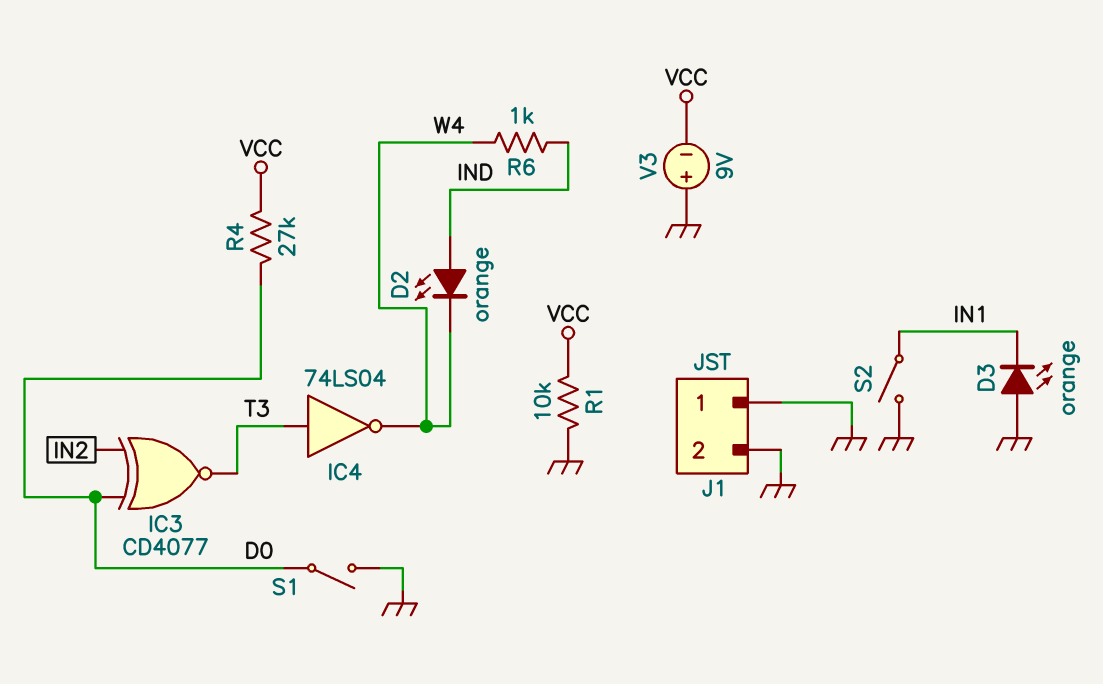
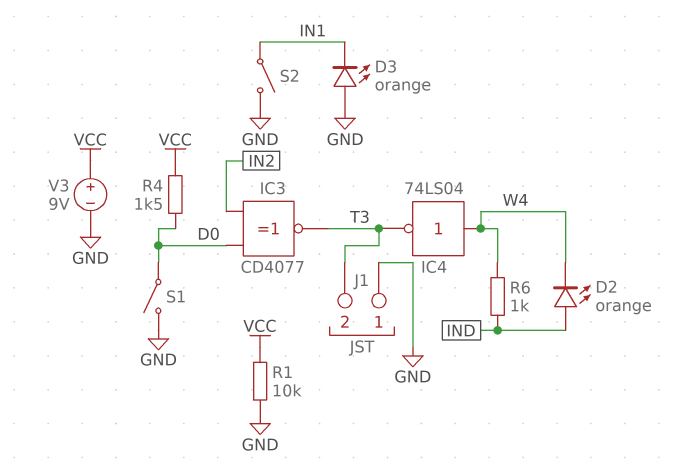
IC4: NOT 74LS04 (in T3, out W4) -> NOT 74LS04 (in W4, out T3)
J1 pin 2: GND -> T3
R4: 27k (D0, VCC) -> 1.5k (D0, VCC)
V3: 9V (plus GND, minus VCC) -> 9V (plus VCC, minus GND)

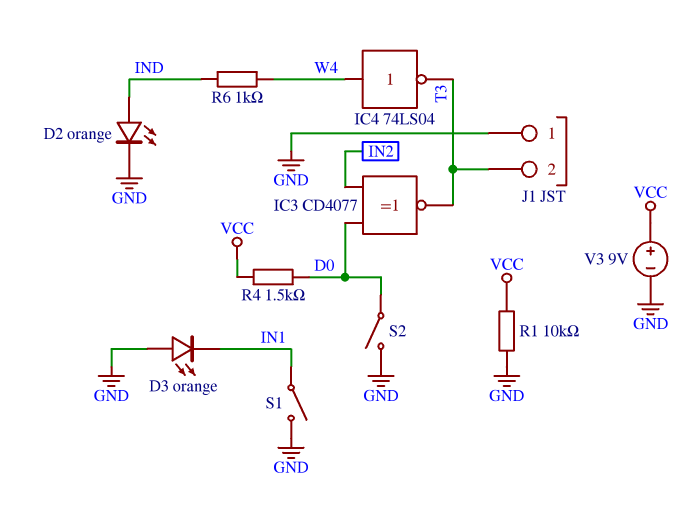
D2: LED orange (A IND, K W4) -> LED orange (A IND, K GND)
S1: switch (D0, GND) -> switch (GND, IN1)
S2: switch (GND, IN1) -> switch (D0, GND)

